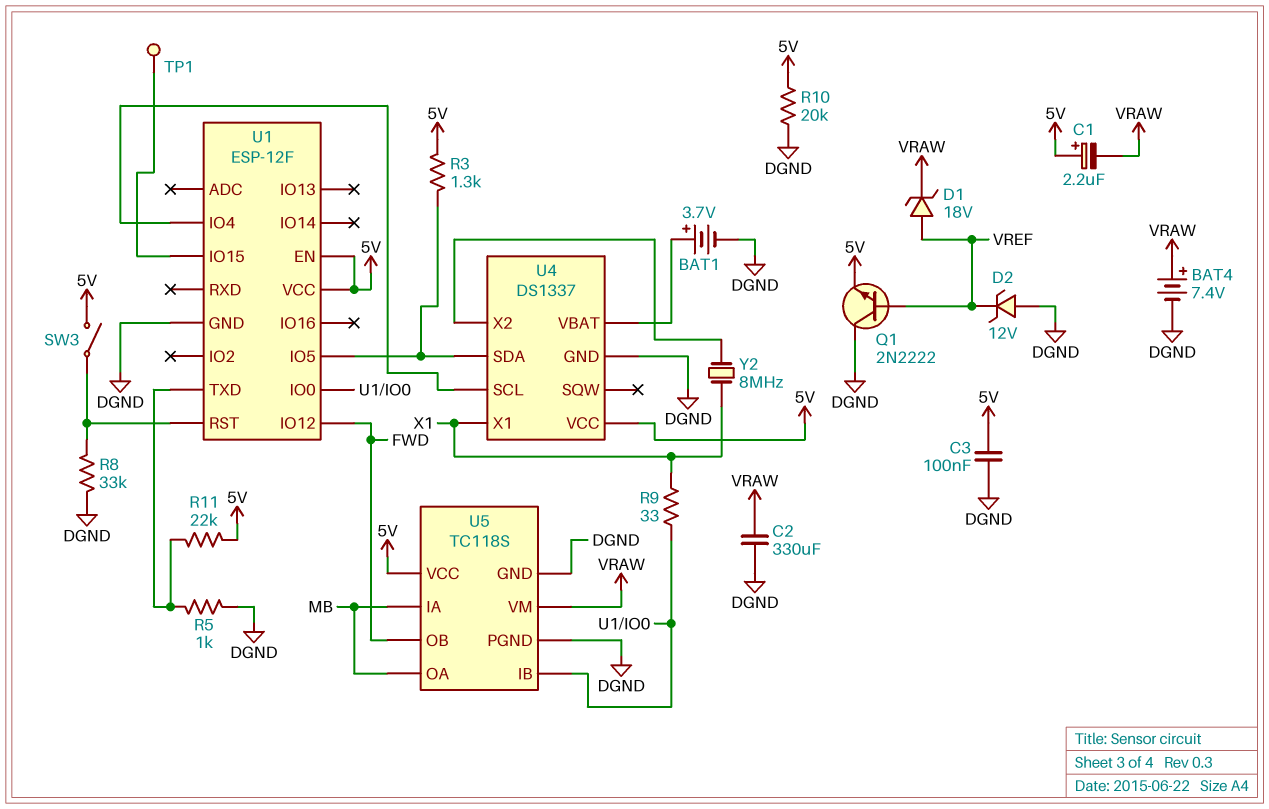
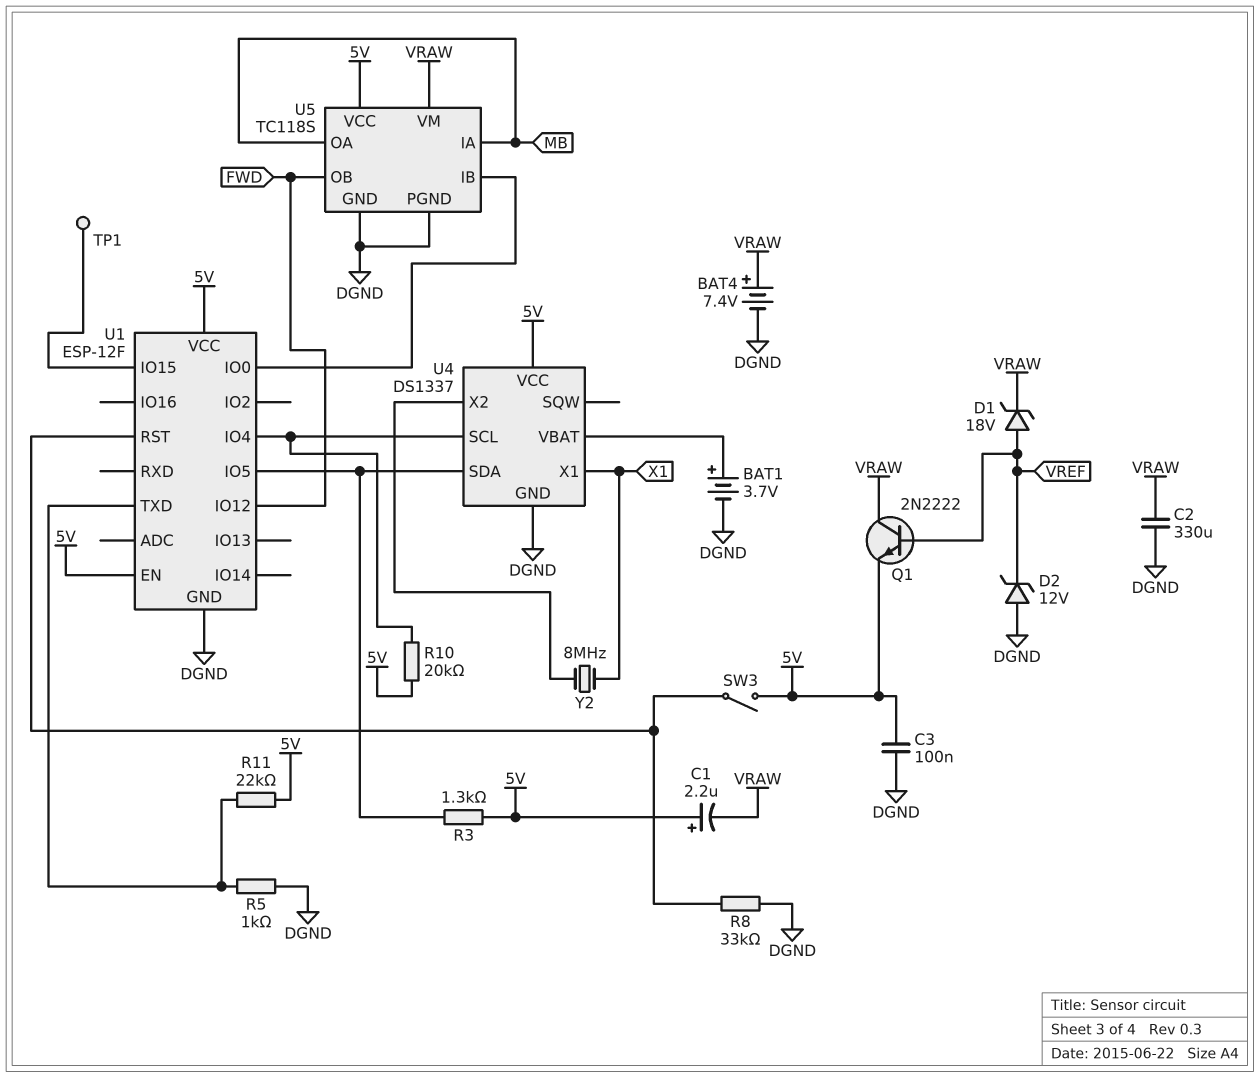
Q1: NPN 2N2222 (B VREF, C DGND, E 5V) -> NPN 2N2222 (B VREF, C VRAW, E 5V)
R9: 33 (U1/IO0, X1) -> none
R10: 20k (5V, DGND) -> 20k (5V, U1/IO4)

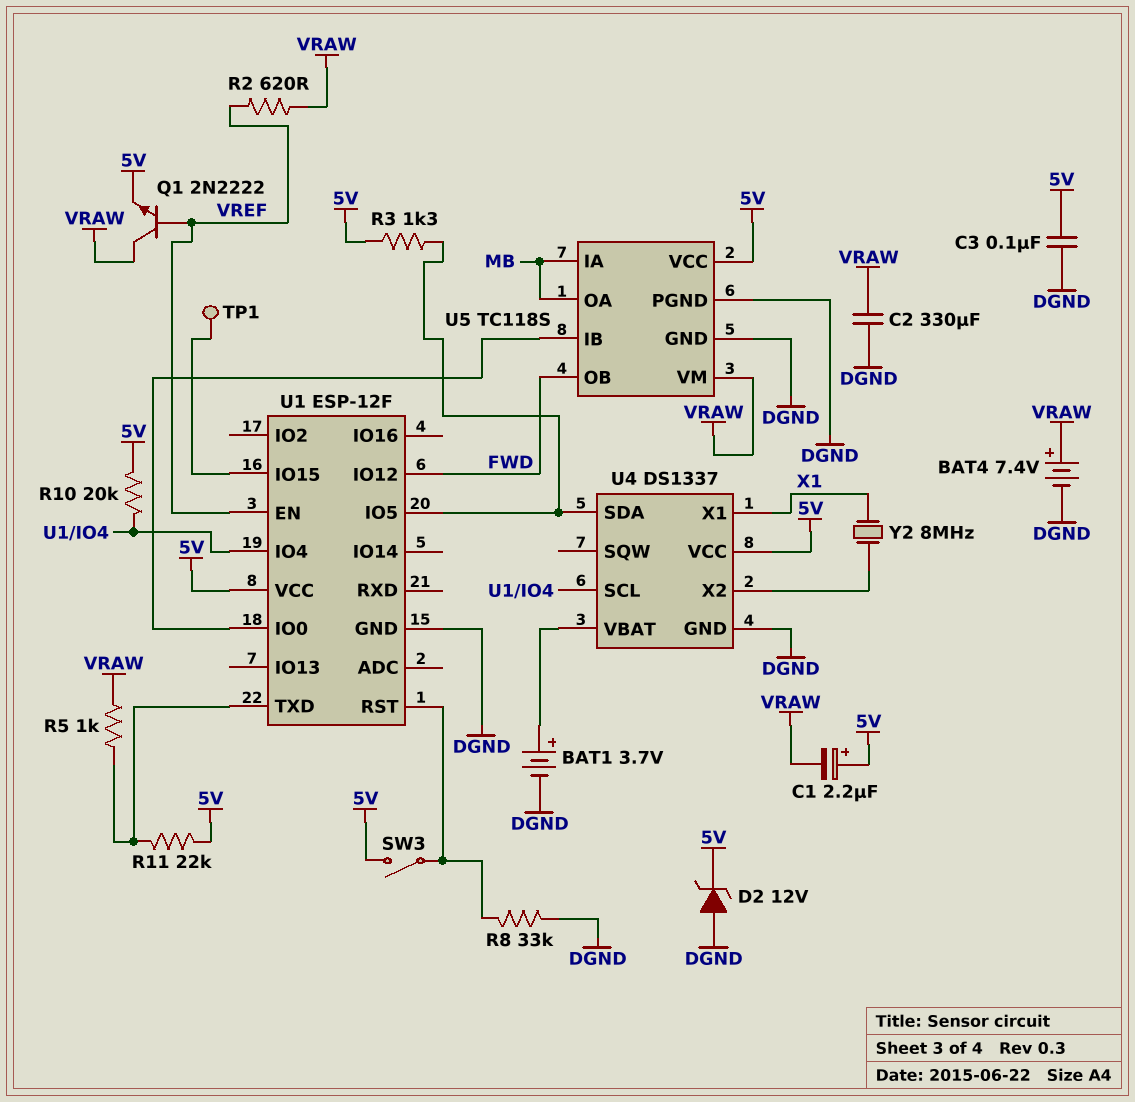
D1: zener 18V (A VREF, K VRAW) -> none
D2: zener 12V (A DGND, K VREF) -> zener 12V (A DGND, K 5V)
R2: none -> 620 (VRAW, VREF)
R5: 1k (DGND, U1/TXD) -> 1k (U1/TXD, VRAW)
U1 pin EN: 5V -> VREF

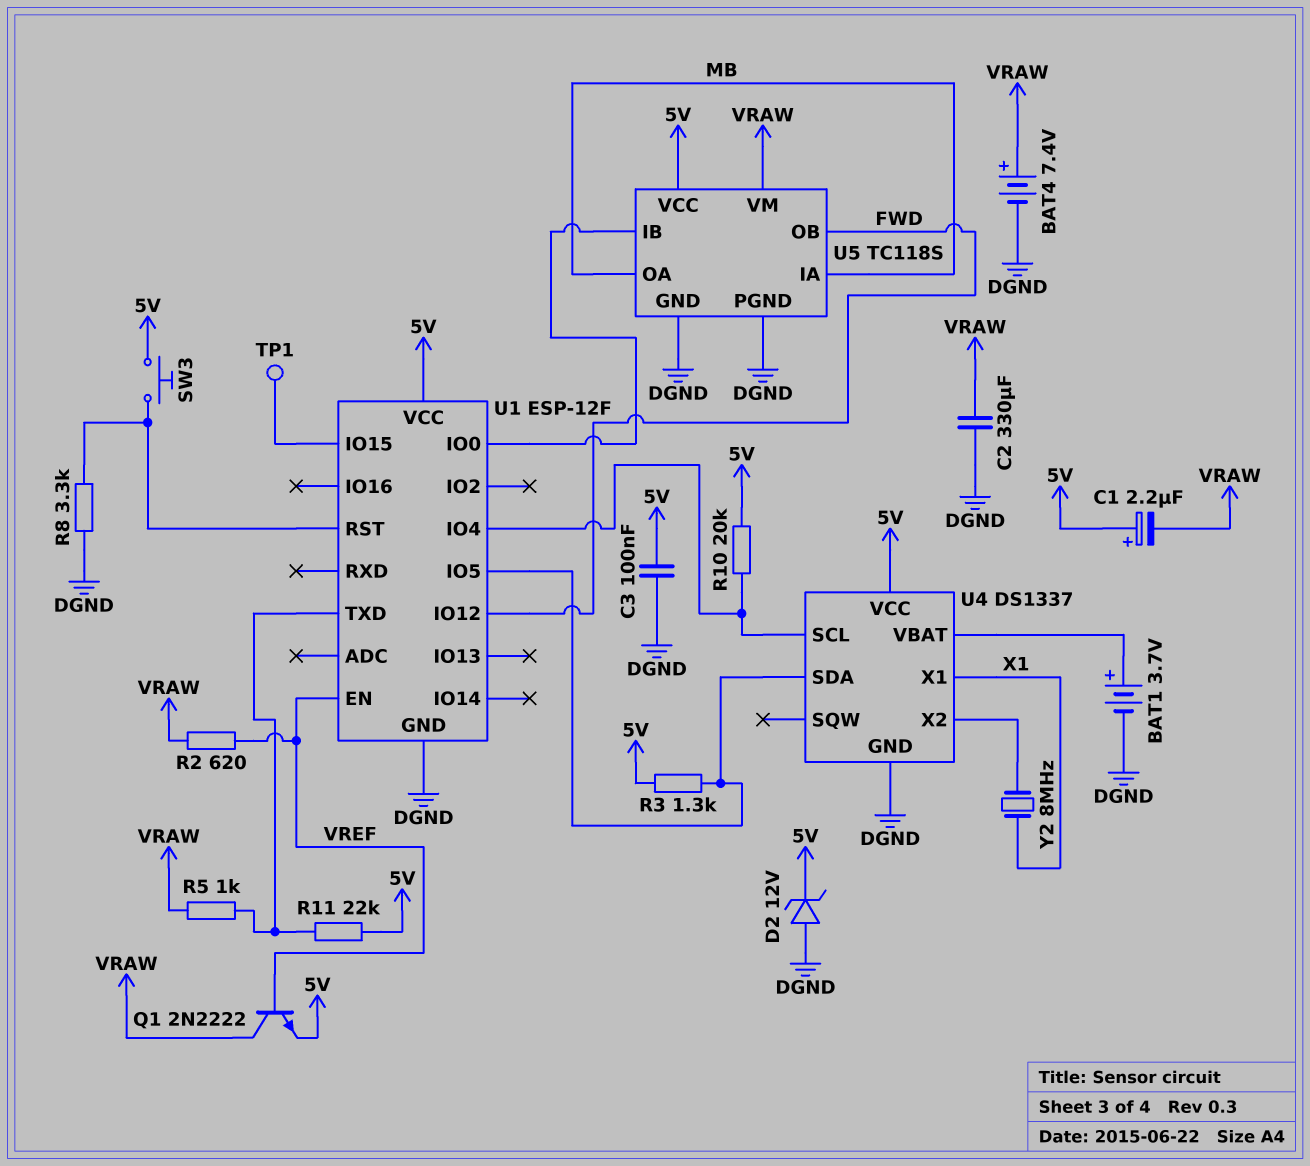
R8: 33k (DGND, U1/RST) -> 3.3k (DGND, U1/RST)
SW3: switch (5V, U1/RST) -> button (5V, U1/RST)

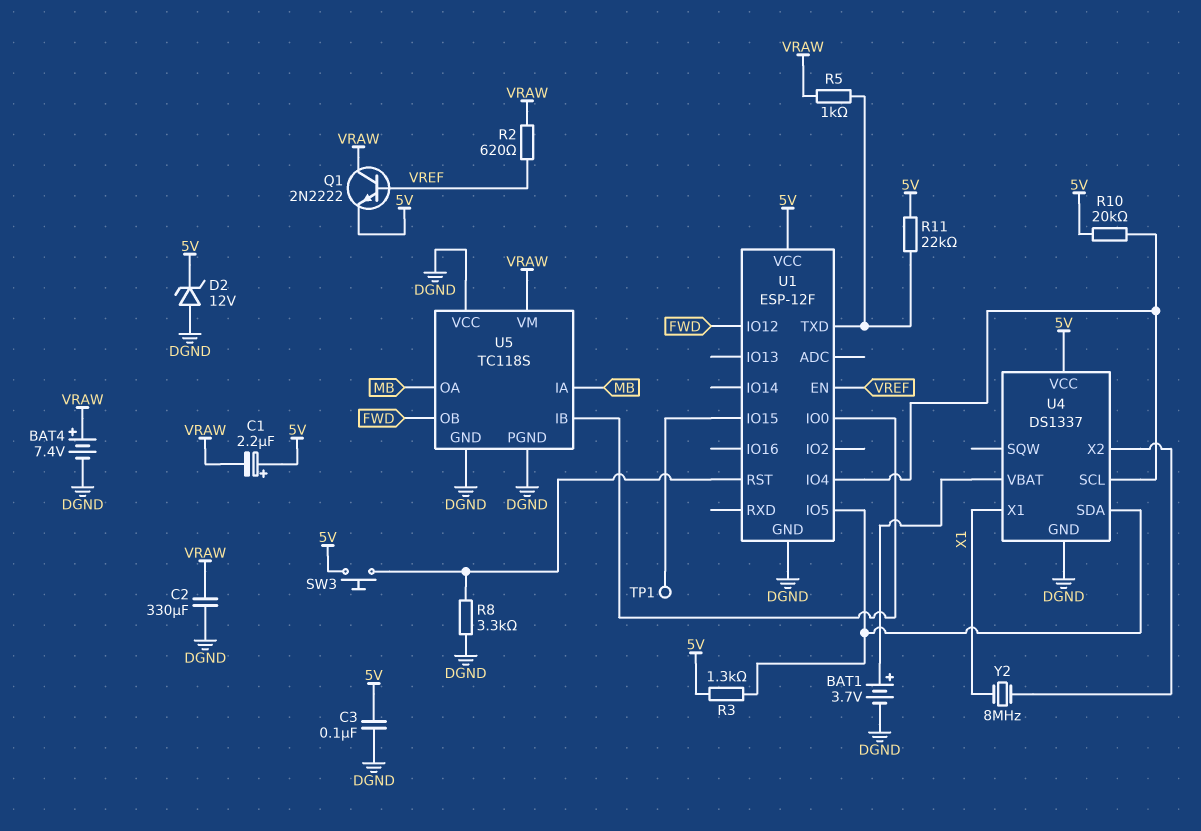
U5 pin VCC: 5V -> DGND

